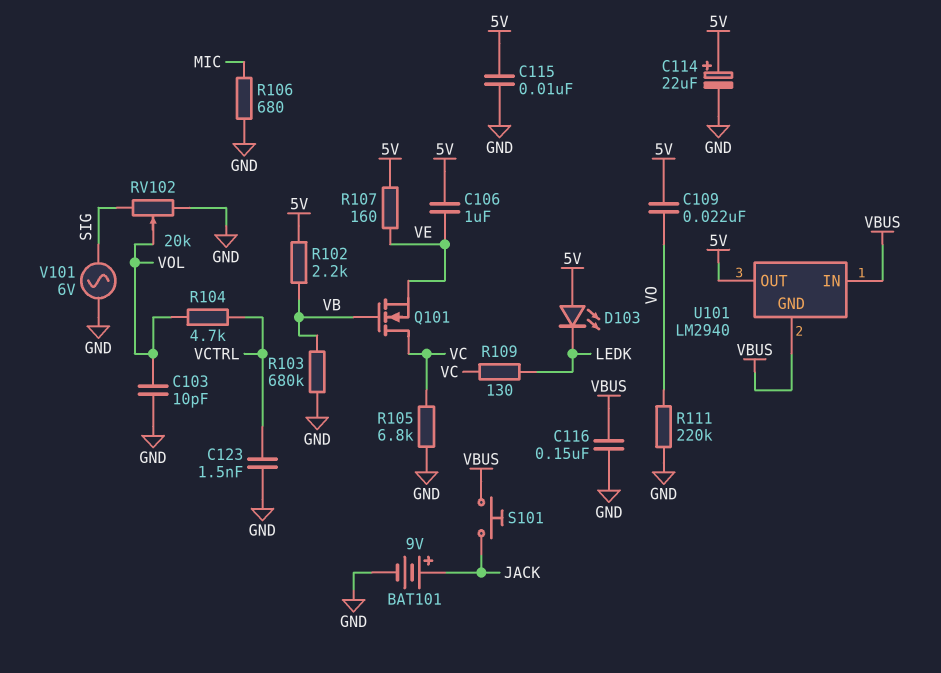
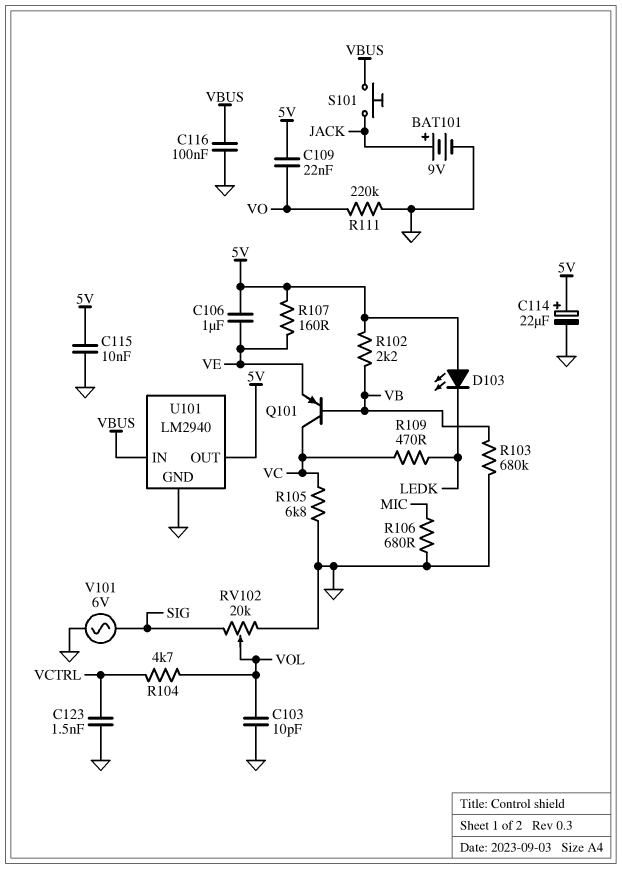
C116: 150nF (GND, VBUS) -> 100nF (GND, VBUS)
Q101: NMOS (G VB, D VC, S VE) -> PNP (B VB, C VC, E VE)
R109: 130 (LEDK, VC) -> 470 (LEDK, VC)
U101 pin GND: VBUS -> GND

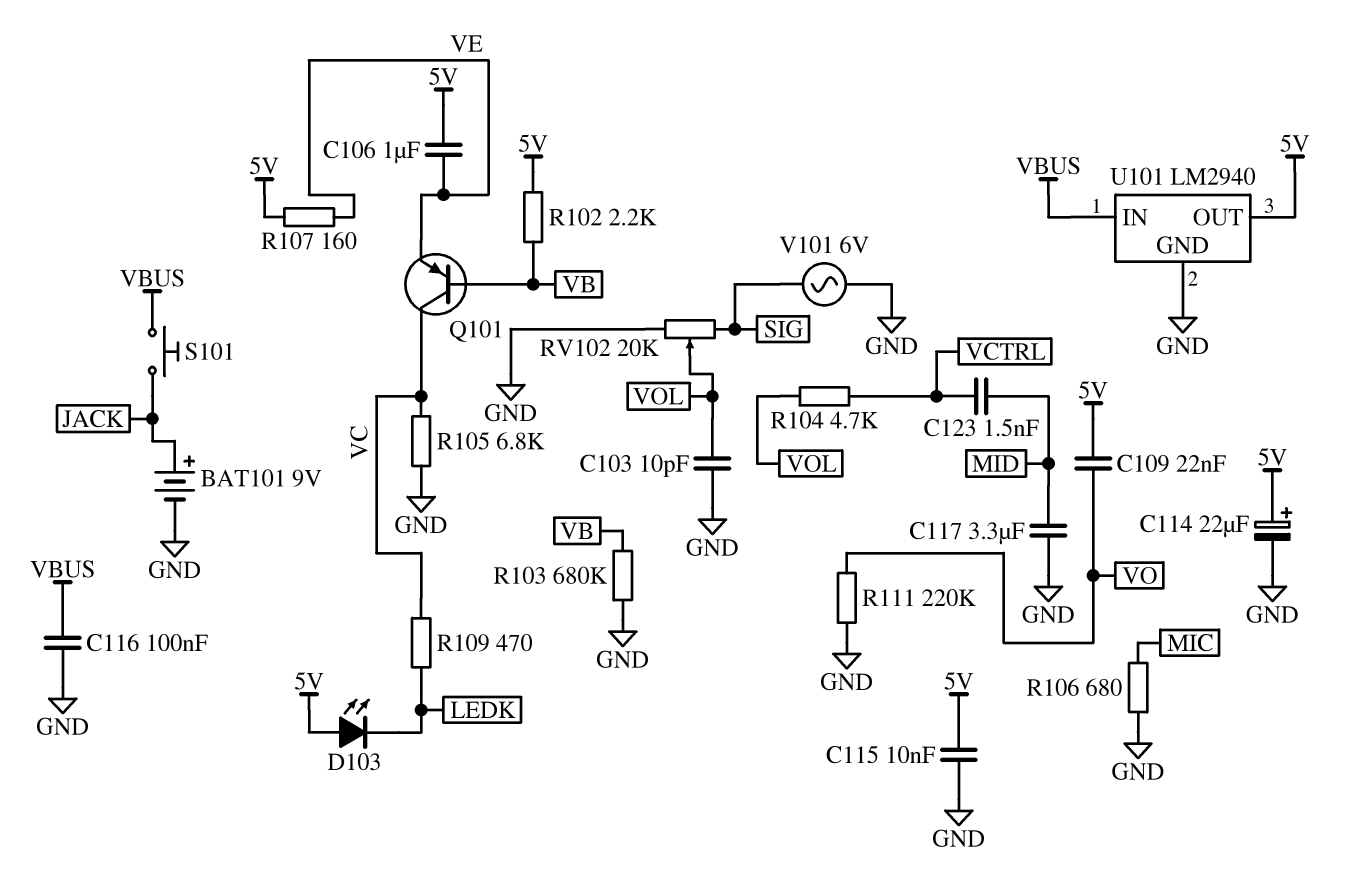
C117: none -> 3.3uF (GND, MID)
C123: 1.5nF (GND, VCTRL) -> 1.5nF (MID, VCTRL)

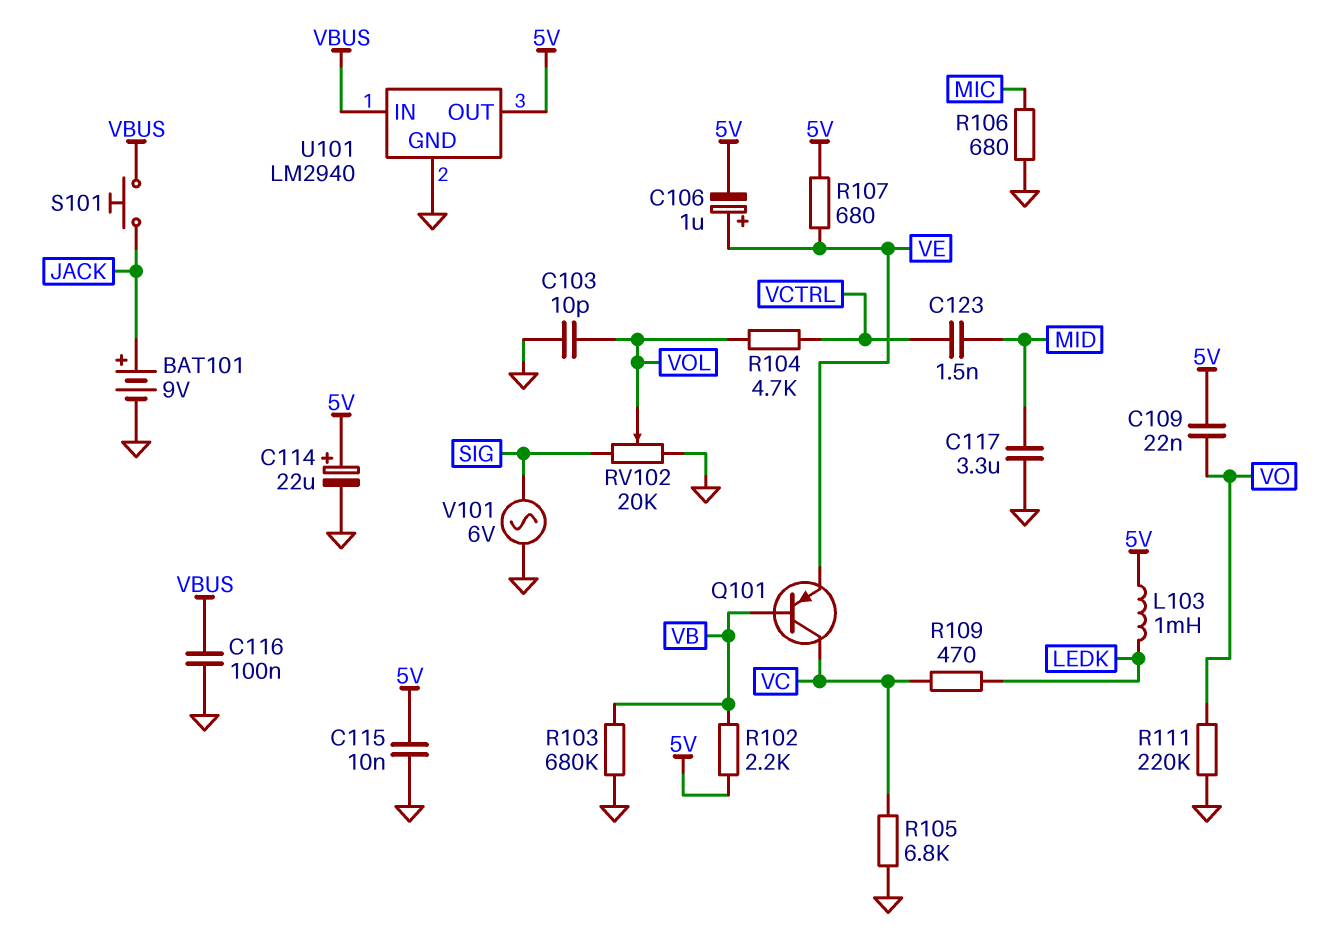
C106: 1uF (5V, VE) -> 1uF (plus VE, minus 5V)
D103: LED (A 5V, K LEDK) -> none
L103: none -> 1mH (5V, LEDK)
R107: 160 (5V, VE) -> 680 (5V, VE)

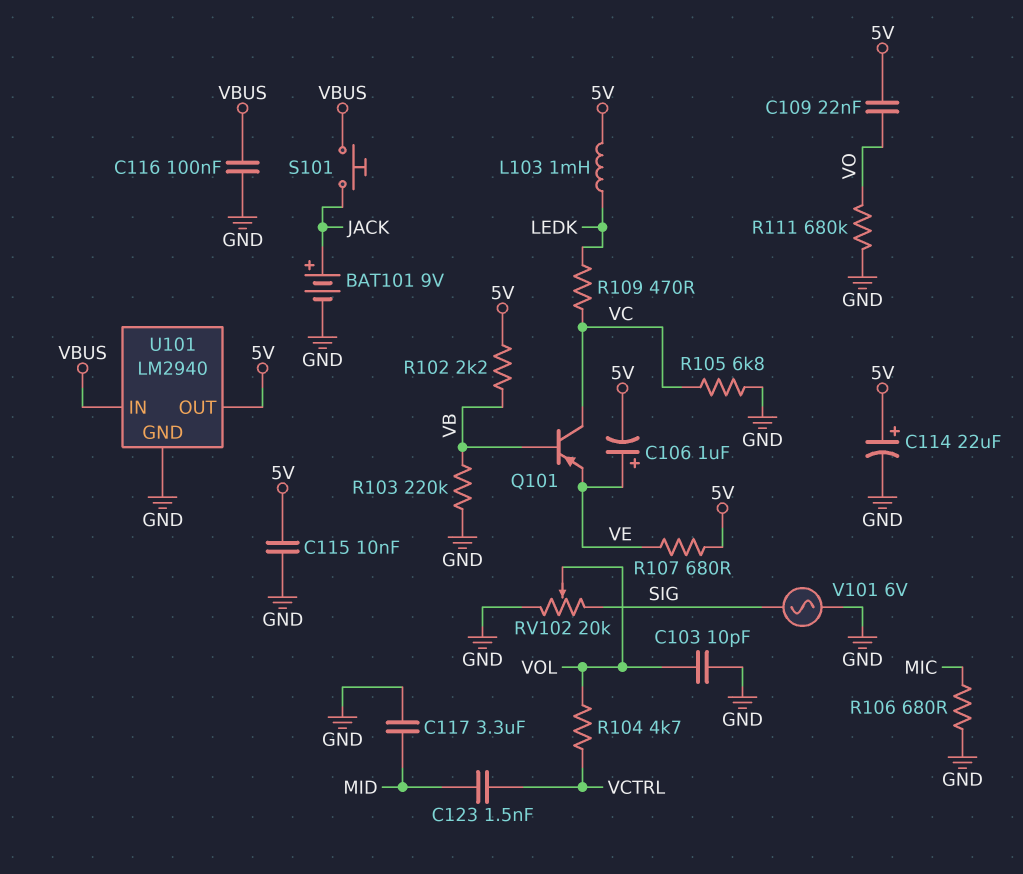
R103: 680k (GND, VB) -> 220k (GND, VB)
R111: 220k (GND, VO) -> 680k (GND, VO)

